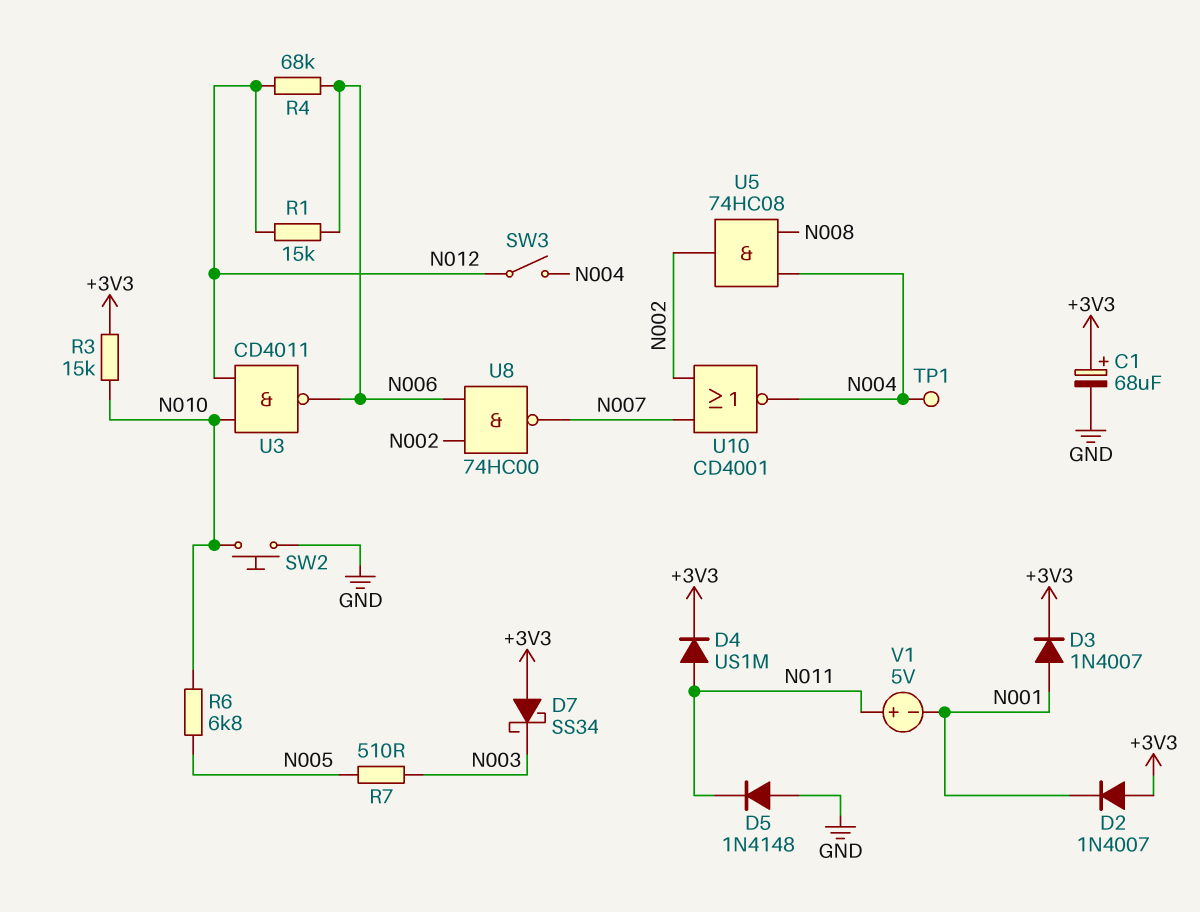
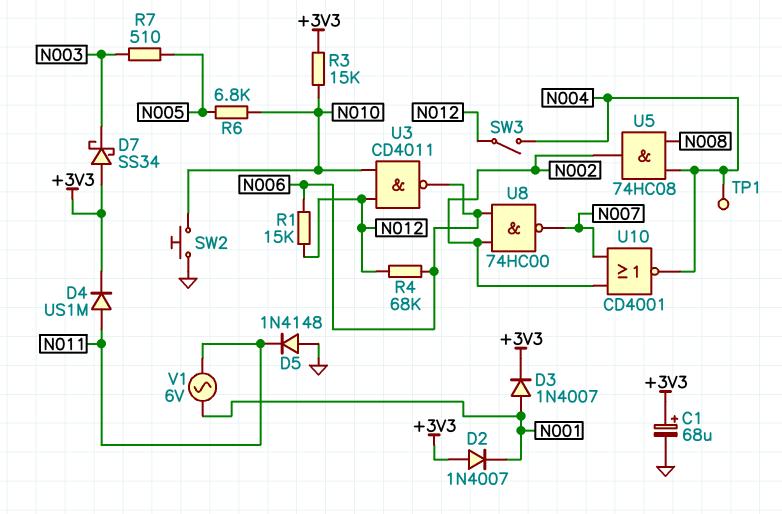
V1: 5V (plus N011, minus N001) -> AC 6V (N001, N011)

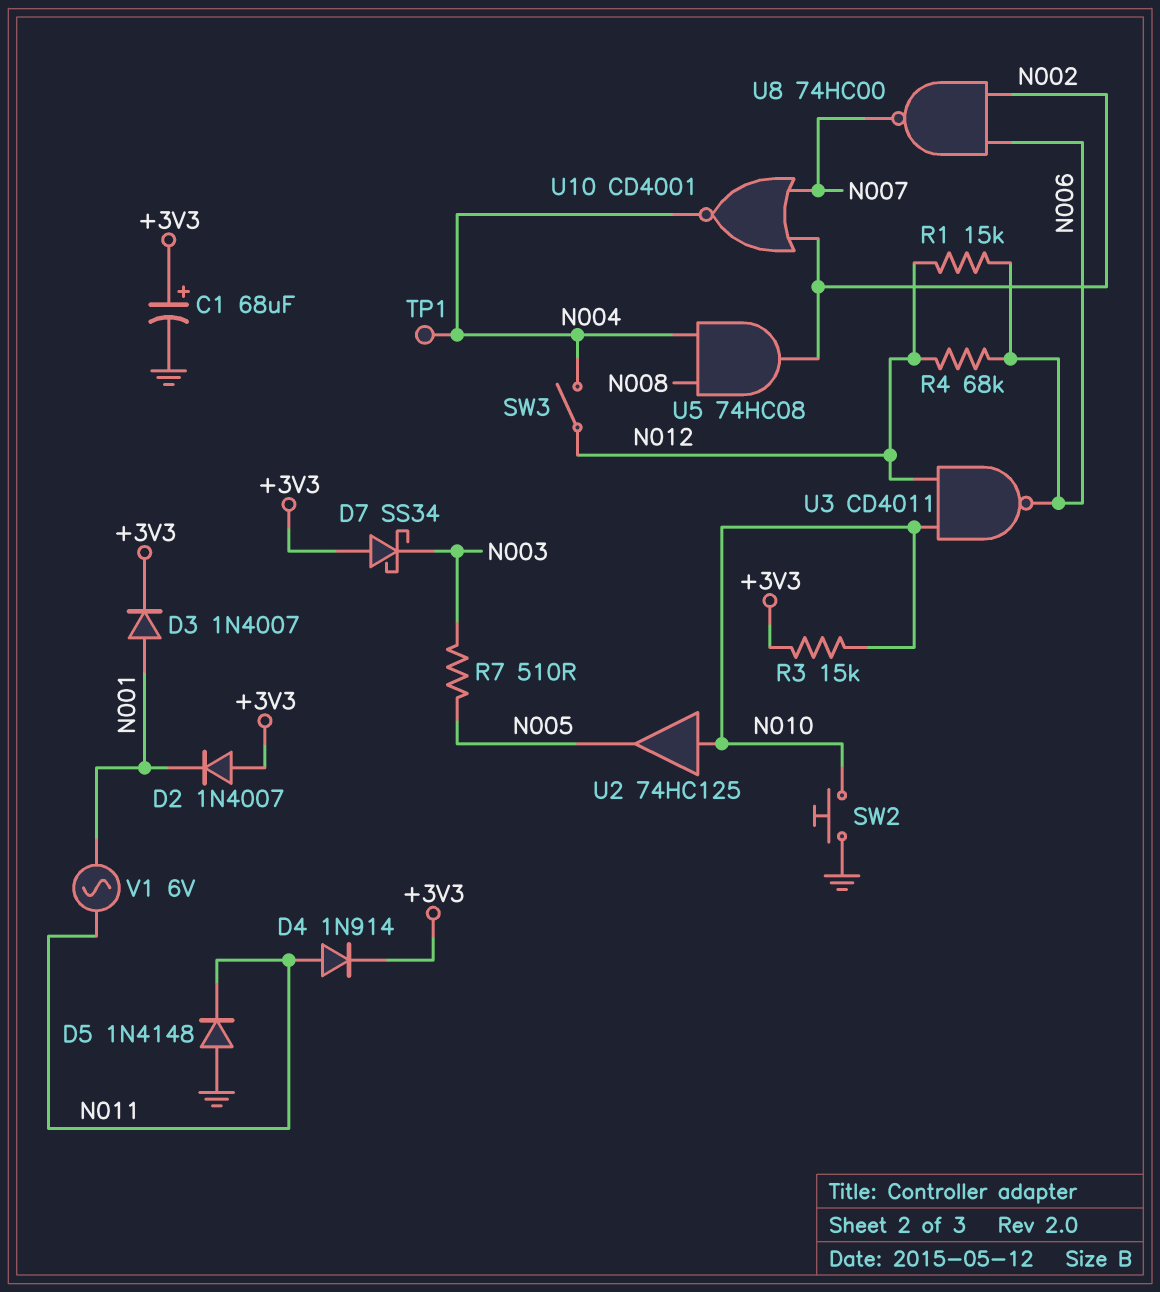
D4: diode US1M (A N011, K +3V3) -> diode 1N914 (A N011, K +3V3)
R6: 6.8k (N005, N010) -> none
U2: none -> buffer 74HC125 (in N010, out N005)

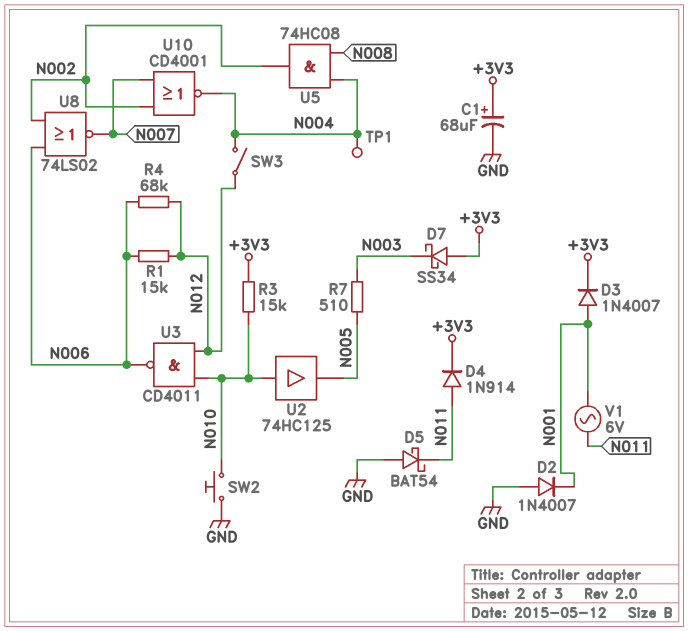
D2: diode 1N4007 (A +3V3, K N001) -> diode 1N4007 (A GND, K N001)
D5: diode 1N4148 (A GND, K N011) -> schottky BAT54 (A GND, K N011)
U8: NAND 74HC00 (in N002, in N006, out N007) -> NOR 74LS02 (in N002, in N006, out N007)

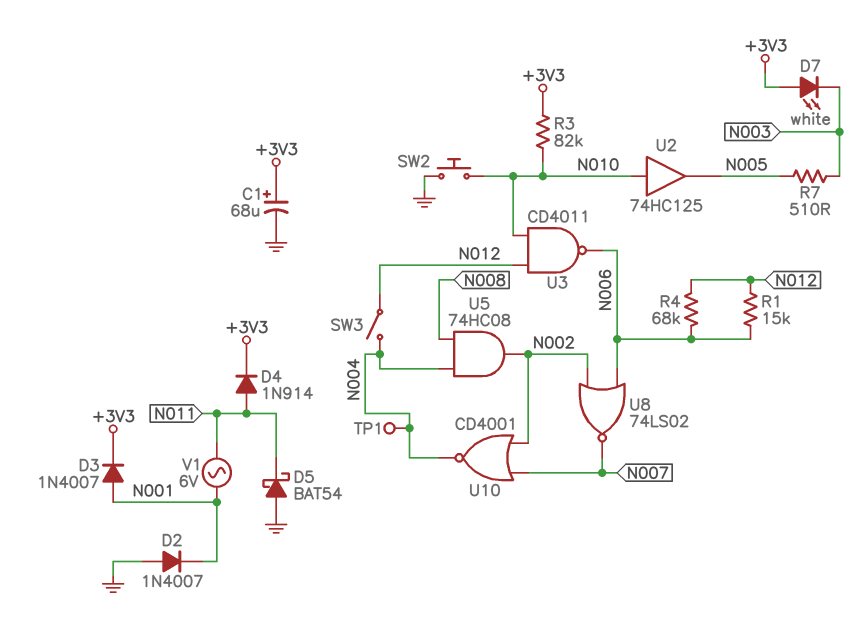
D7: schottky SS34 (A +3V3, K N003) -> LED white (A +3V3, K N003)
R3: 15k (+3V3, N010) -> 82k (+3V3, N010)

